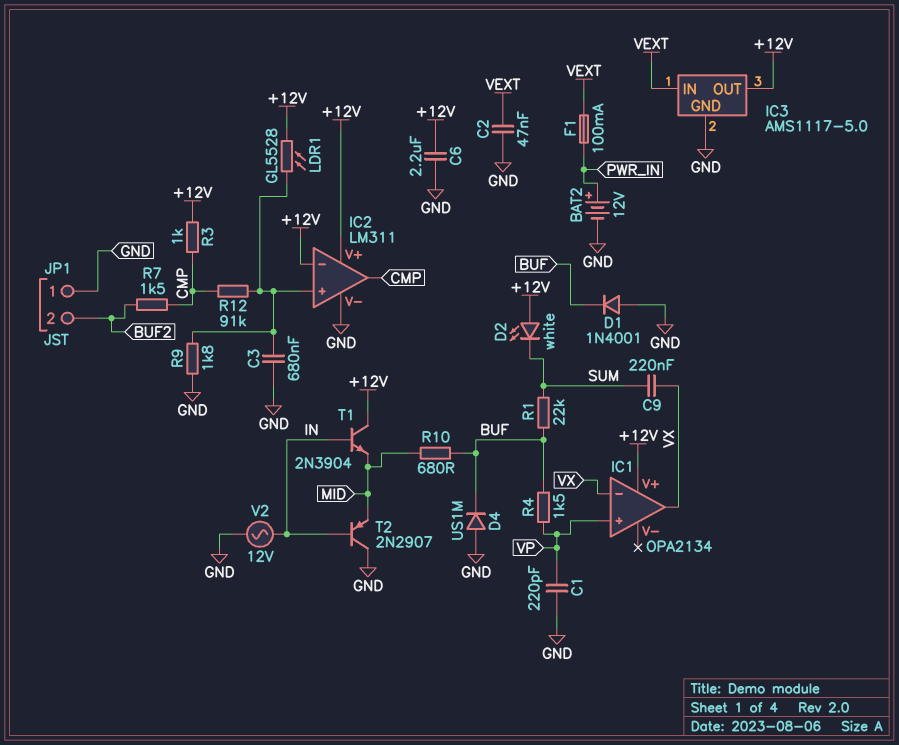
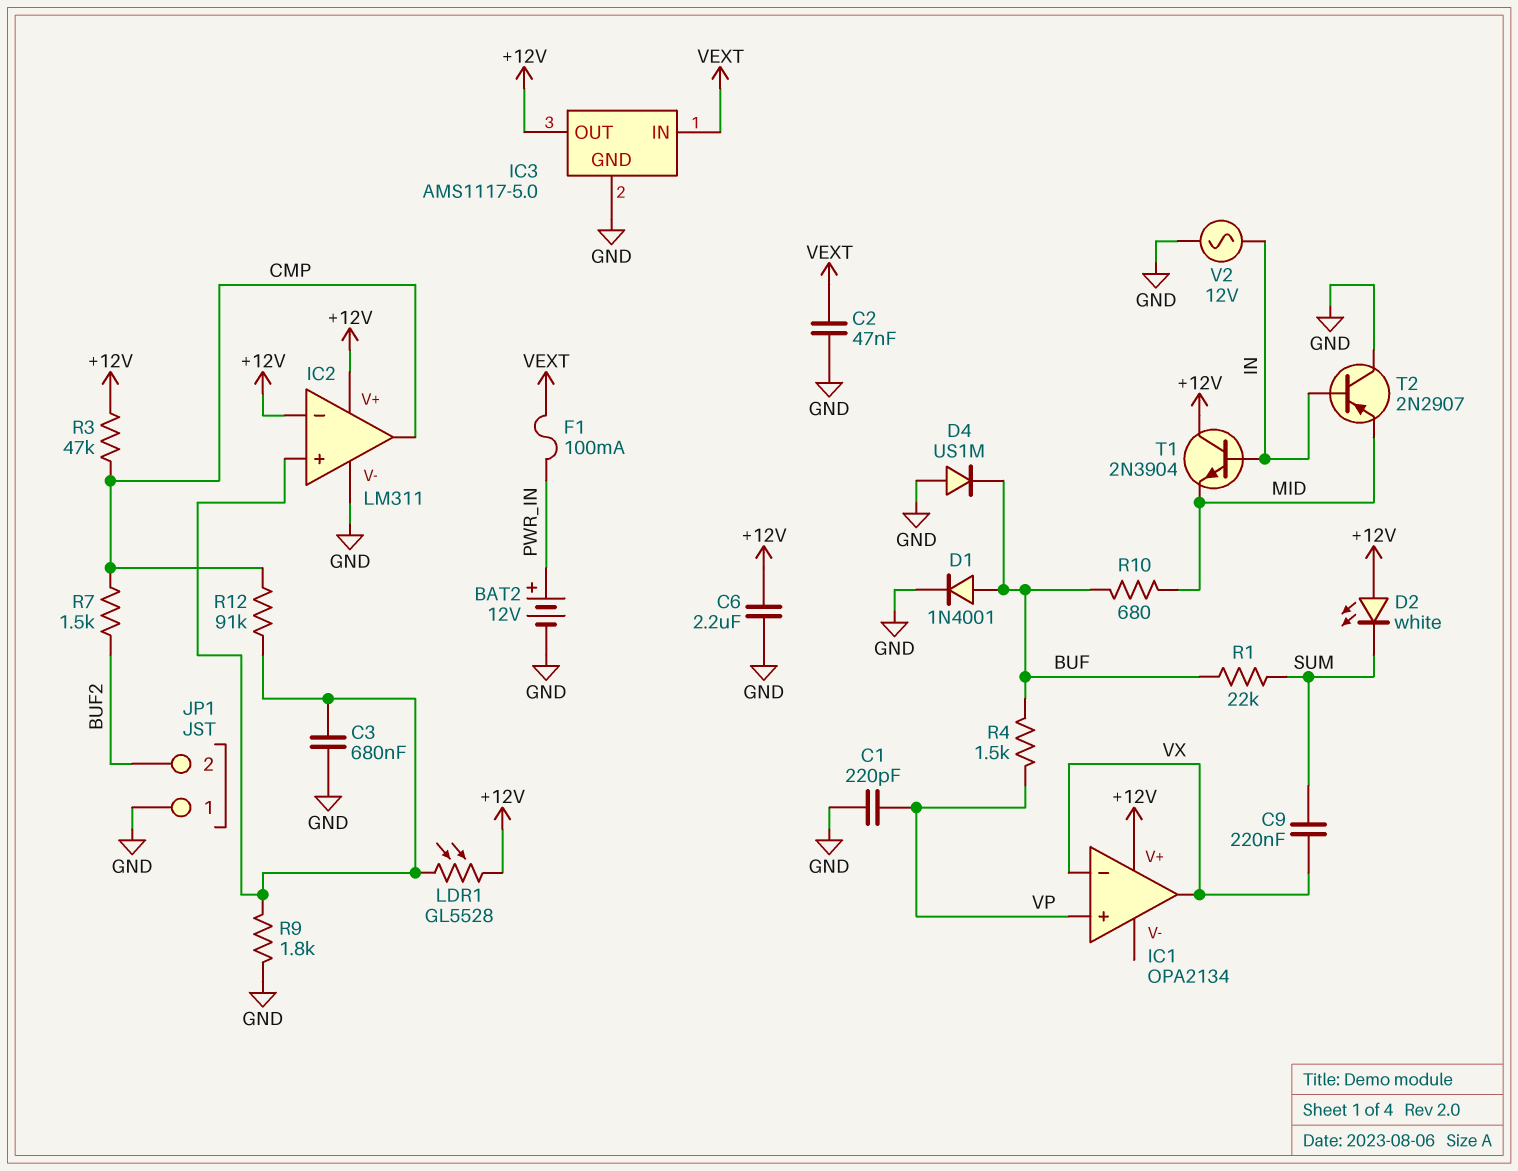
D1: diode 1N4001 (A GND, K BUF) -> diode 1N4001 (A BUF, K GND)
R3: 1k (+12V, CMP) -> 47k (+12V, CMP)

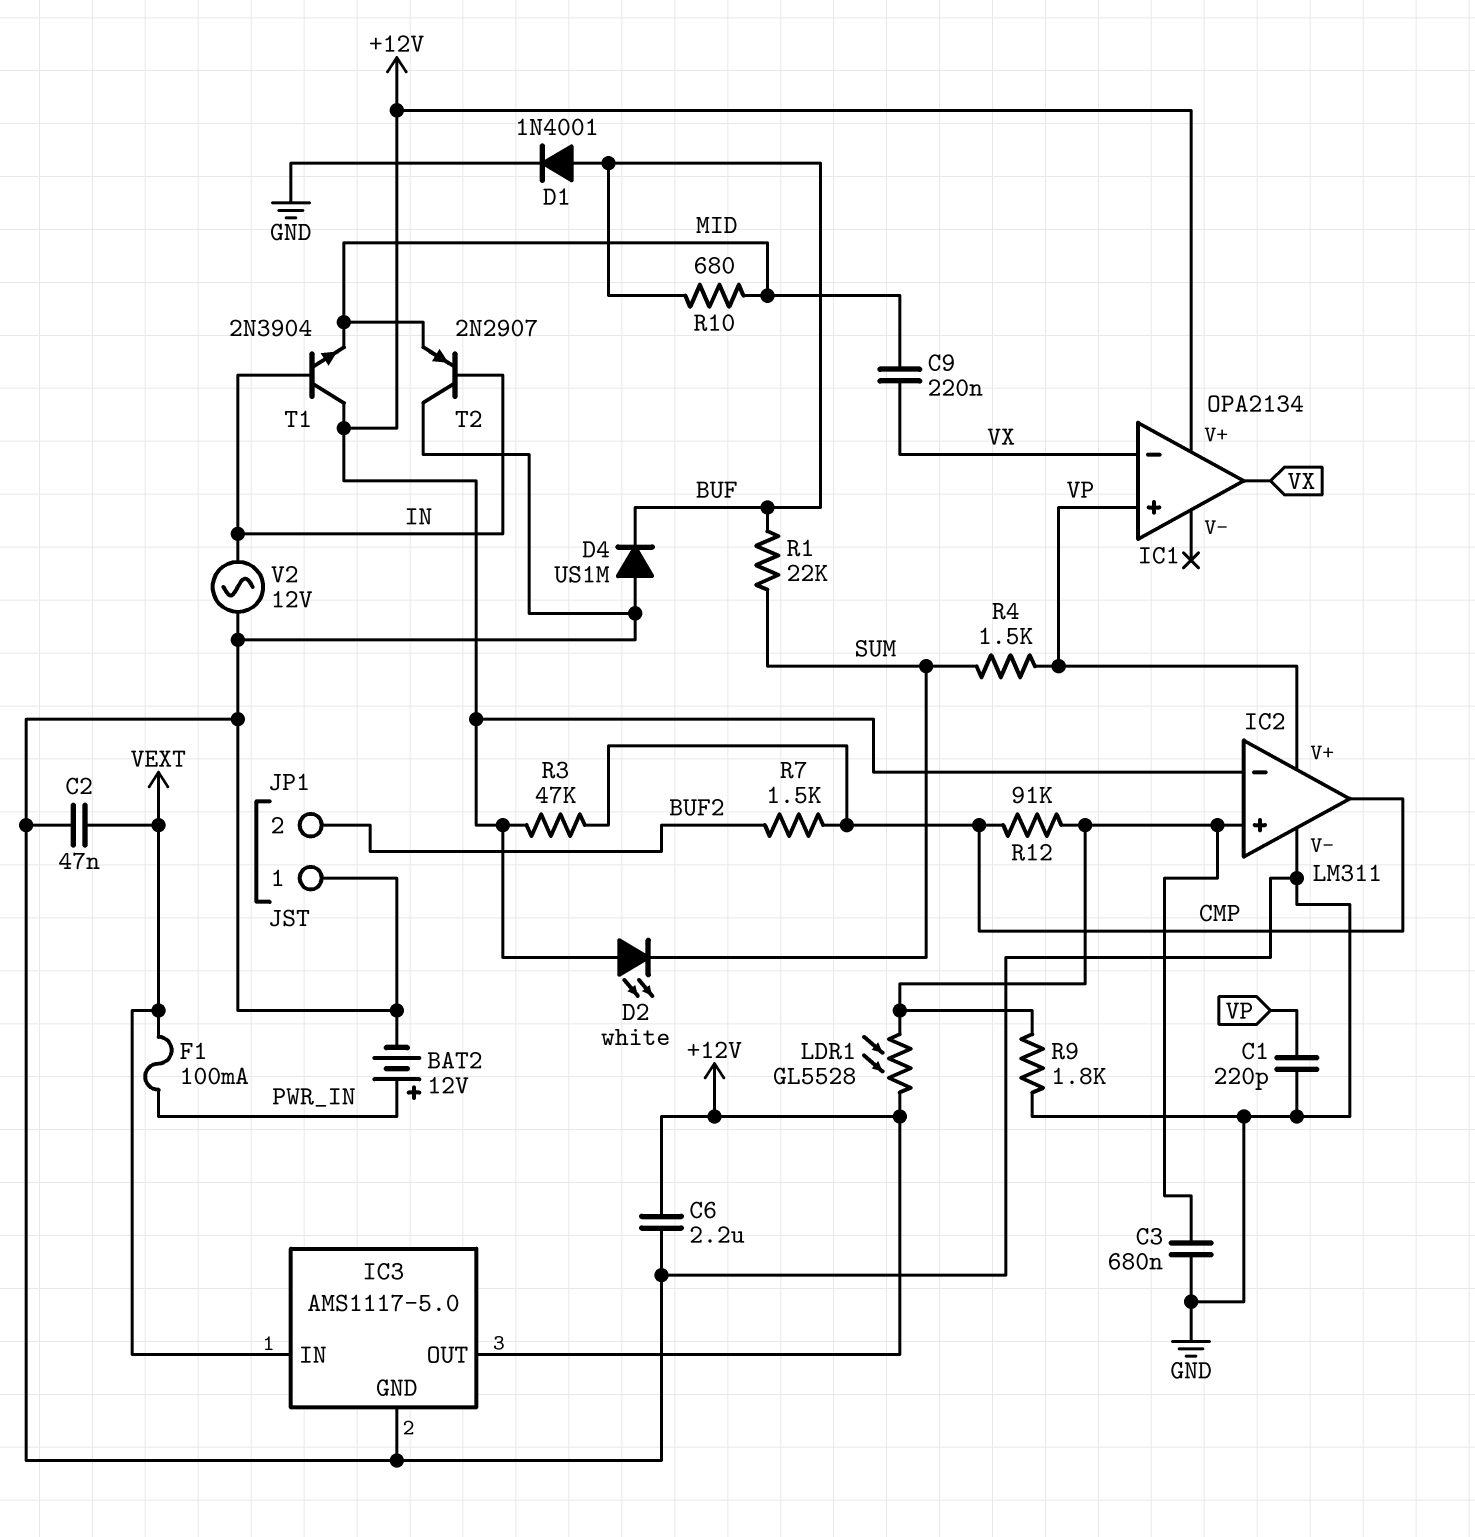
C9: 220nF (SUM, VX) -> 220nF (MID, VX)
IC2 pin V+: +12V -> VP
R4: 1.5k (BUF, VP) -> 1.5k (SUM, VP)

